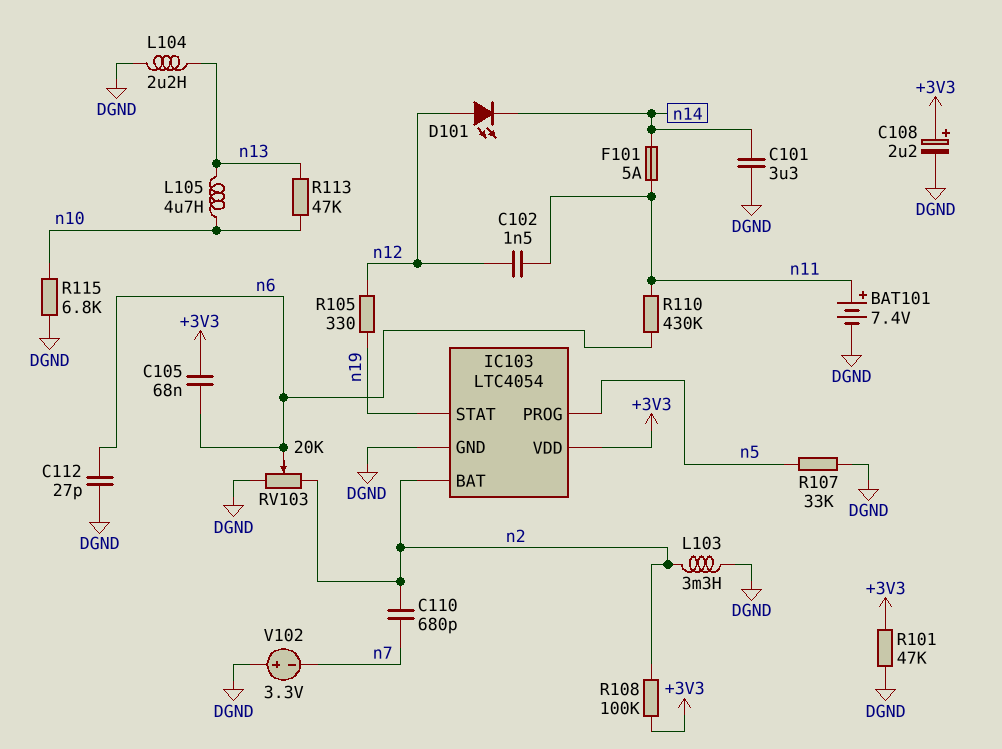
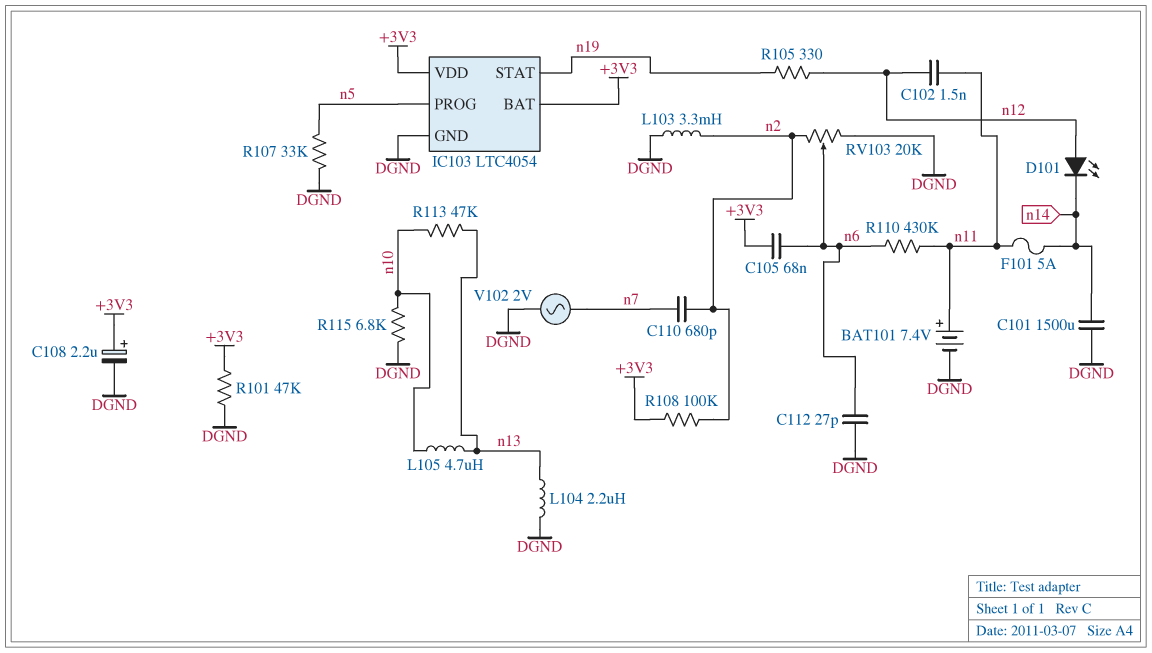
C101: 3.3uF (DGND, n14) -> 1500uF (DGND, n14)
IC103 pin BAT: n2 -> +3V3
V102: 3.3V (plus DGND, minus n7) -> AC 2V (DGND, n7)

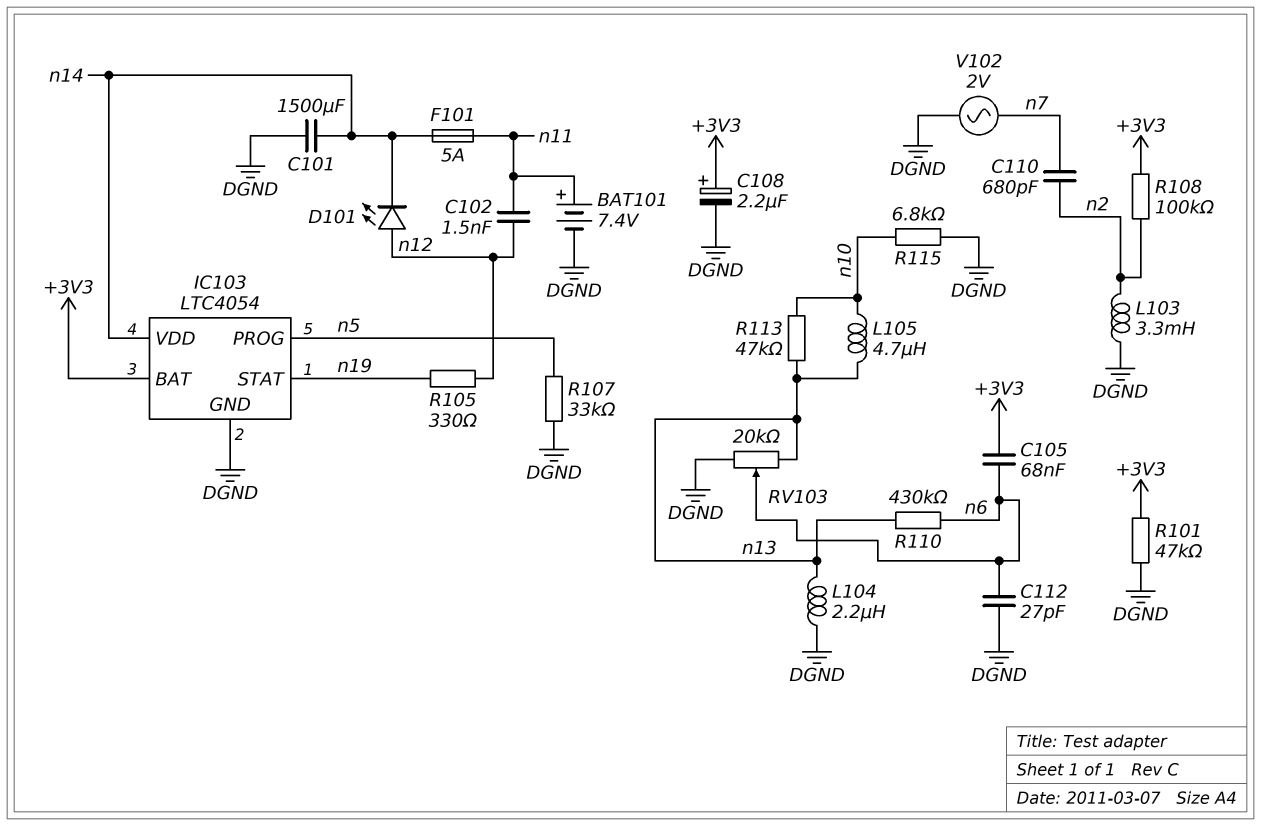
IC103 pin VDD: +3V3 -> n14
R110: 430k (n6, n11) -> 430k (n6, n13)
RV103: 20k (DGND, n2, wiper n6) -> 20k (DGND, n13, wiper n6)

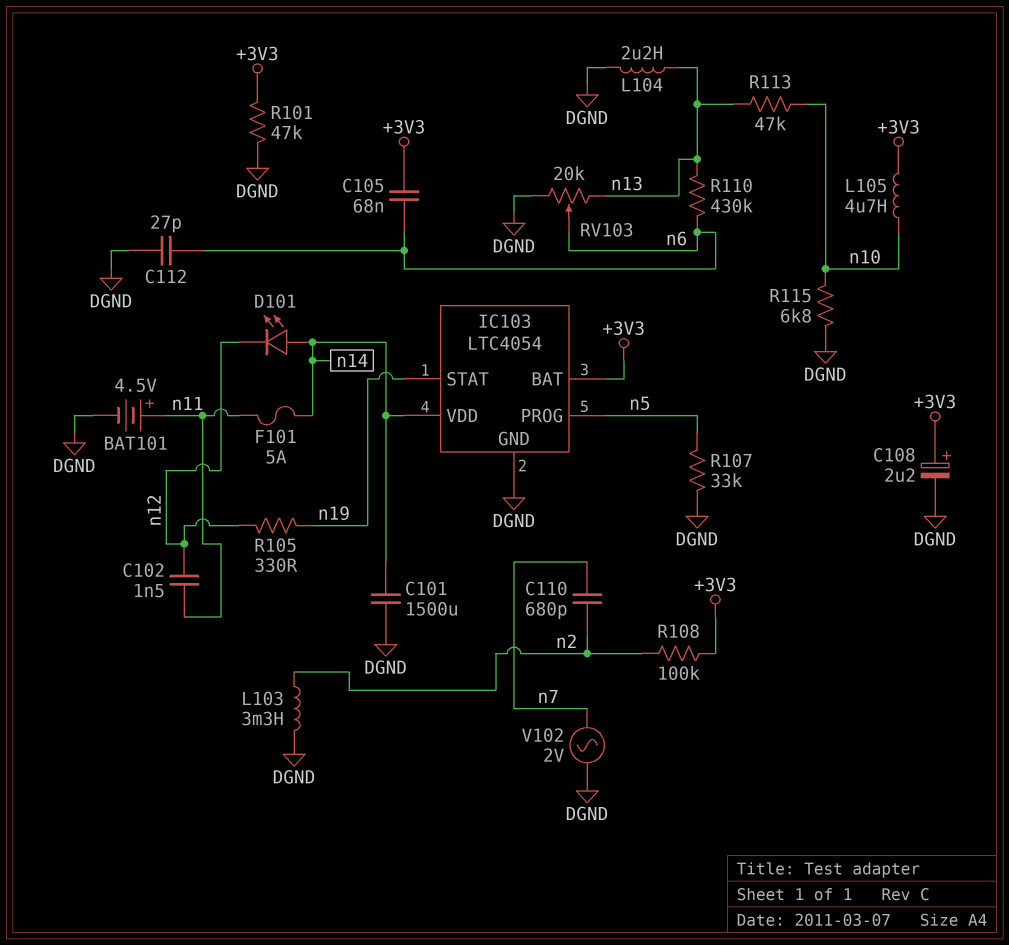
BAT101: 7.4V (plus n11, minus DGND) -> 4.5V (plus n11, minus DGND)
D101: LED (A n12, K n14) -> LED (A n14, K n12)
L105: 4.7uH (n10, n13) -> 4.7uH (+3V3, n10)

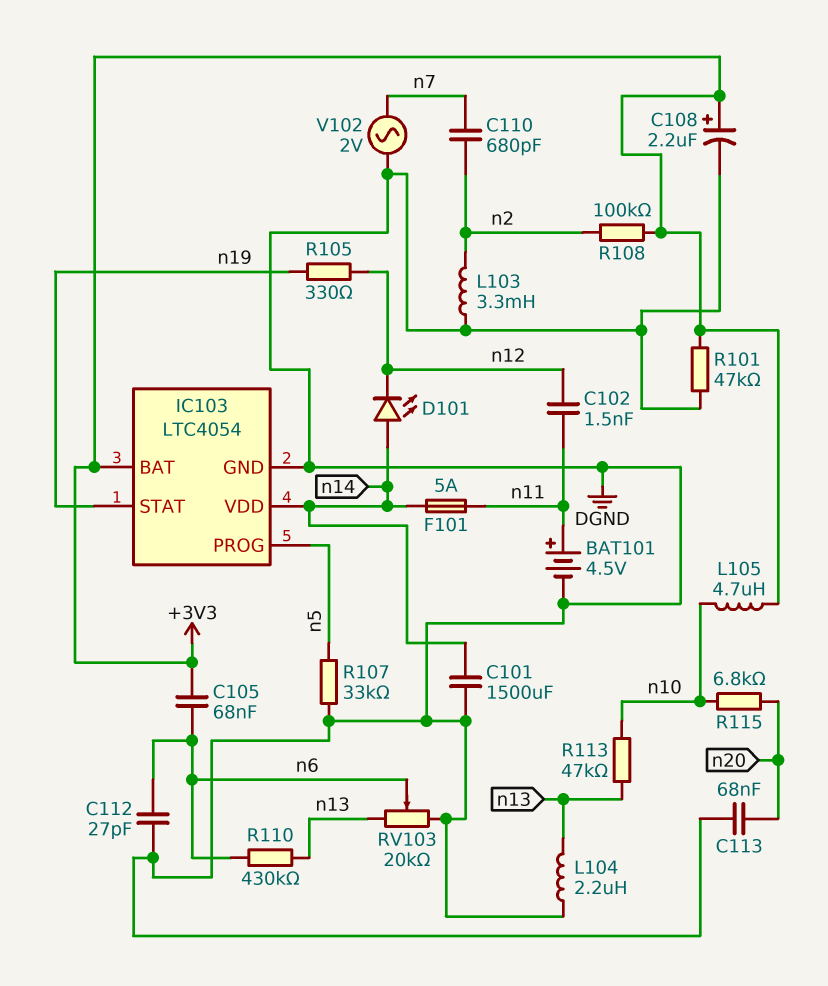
C113: none -> 68nF (DGND, n20)
R115: 6.8k (DGND, n10) -> 6.8k (n10, n20)

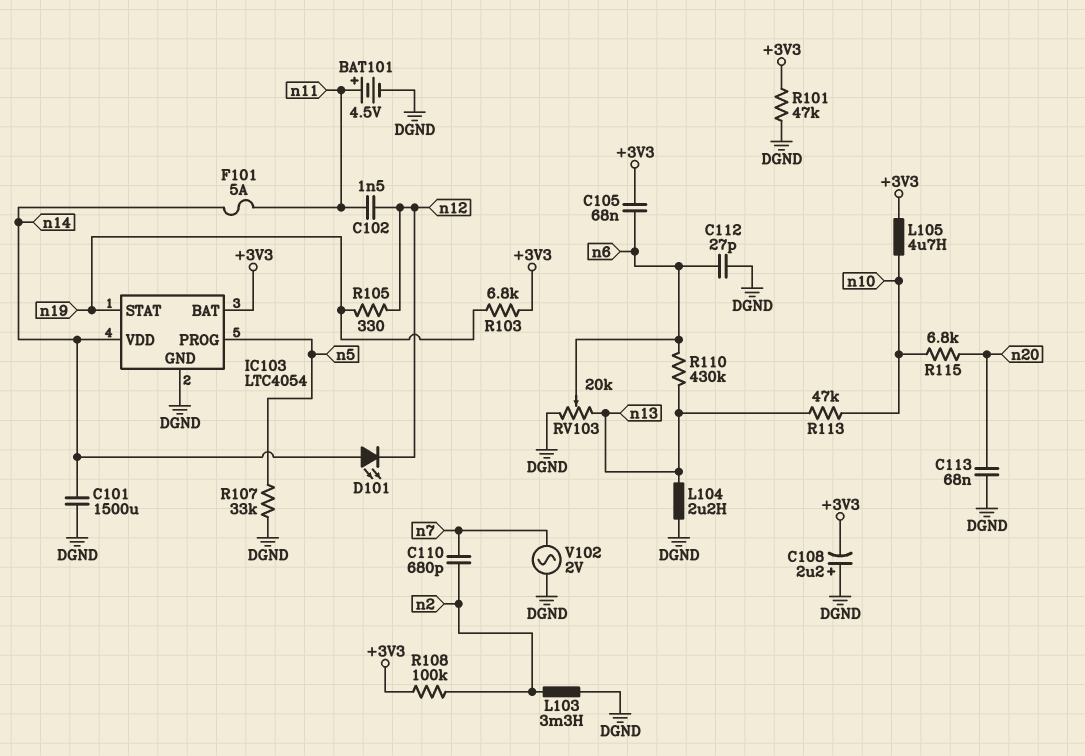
C108: 2.2uF (plus +3V3, minus DGND) -> 2.2uF (plus DGND, minus +3V3)
R103: none -> 6.8k (+3V3, n19)

